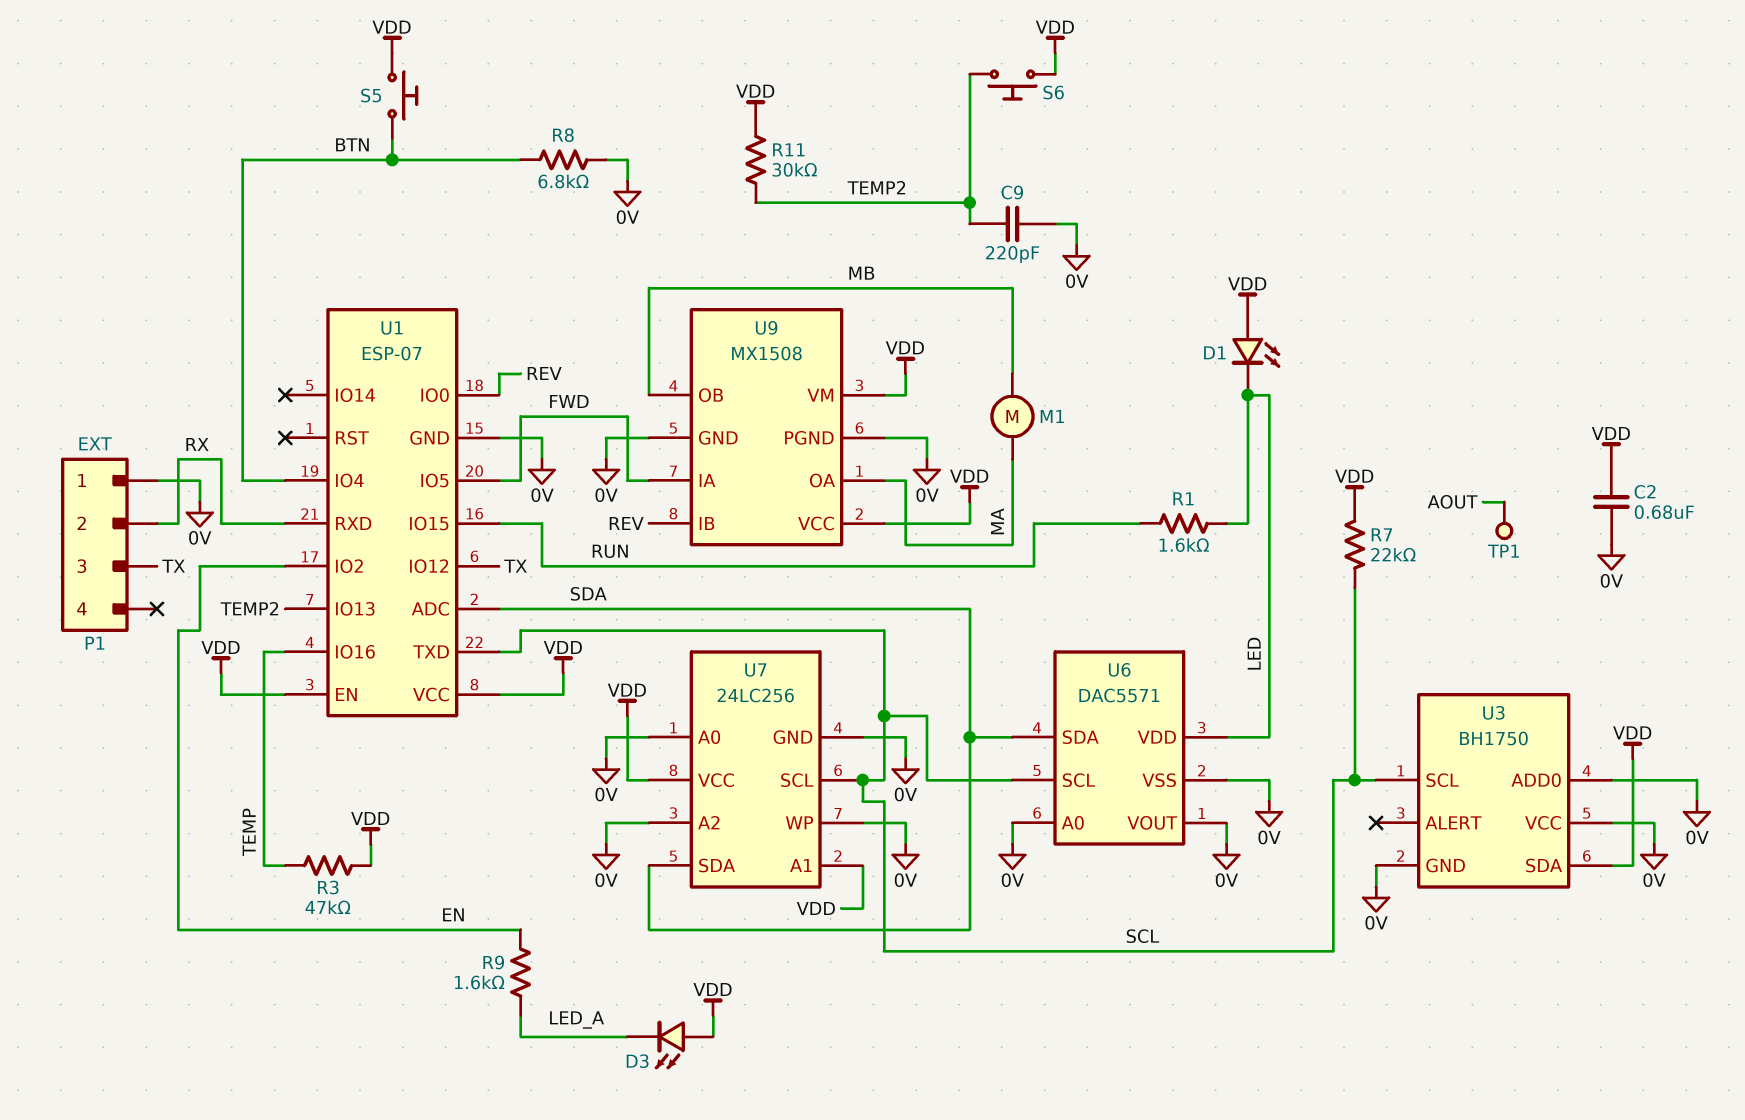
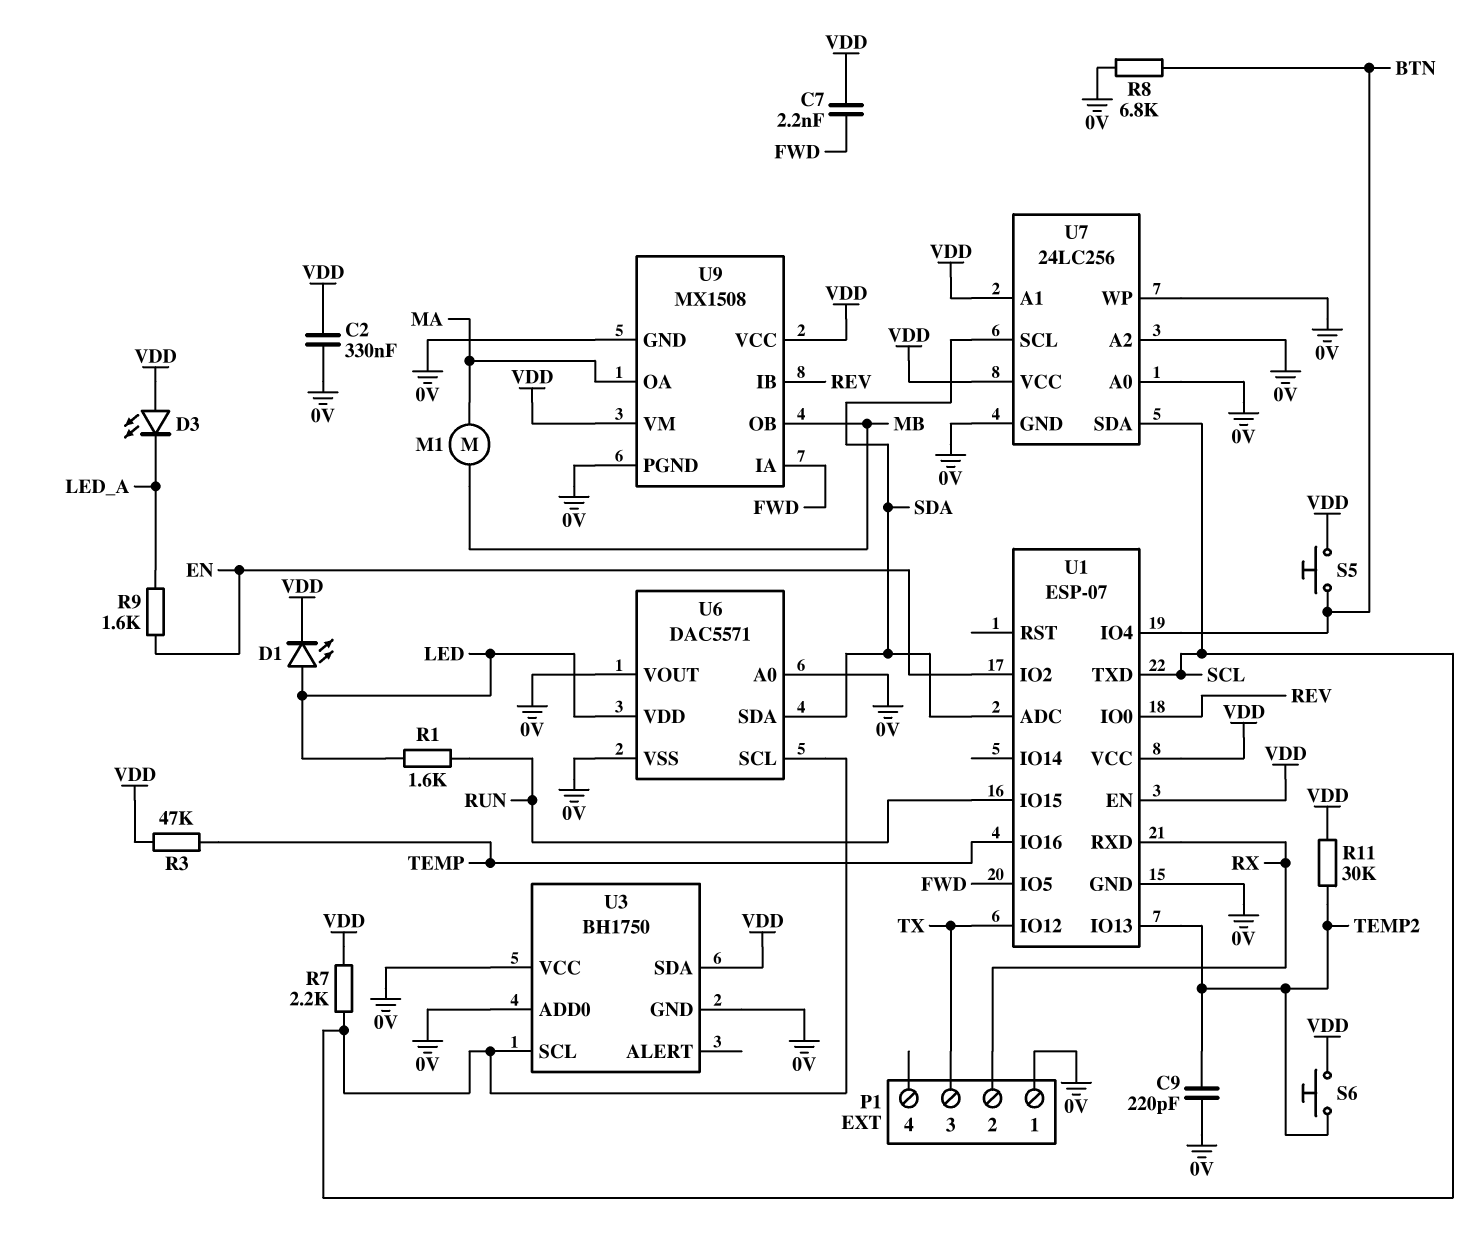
C2: 680nF (0V, VDD) -> 330nF (0V, VDD)
C7: none -> 2.2nF (FWD, VDD)
D1: LED (A VDD, K LED) -> LED (A LED, K VDD)
R7: 22k (SCL, VDD) -> 2.2k (SCL, VDD)
TP1: test point (AOUT) -> none
U7 pin SCL: SCL -> SDA
U7 pin SDA: SDA -> SCL

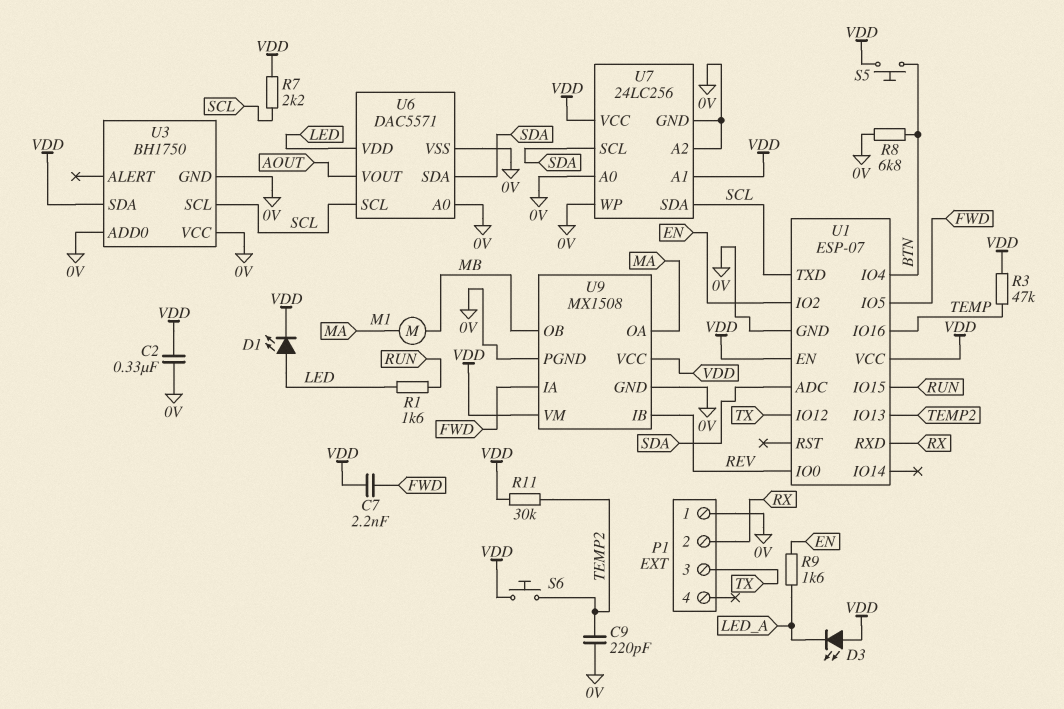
U6 pin VOUT: 0V -> AOUT

